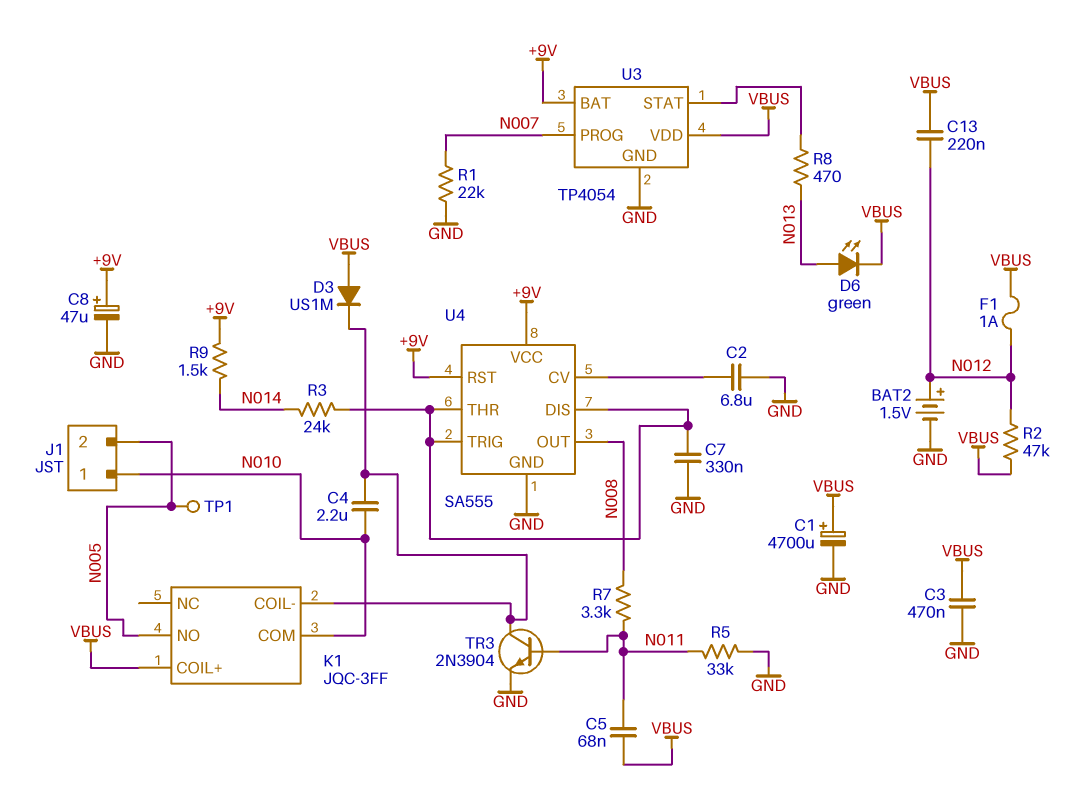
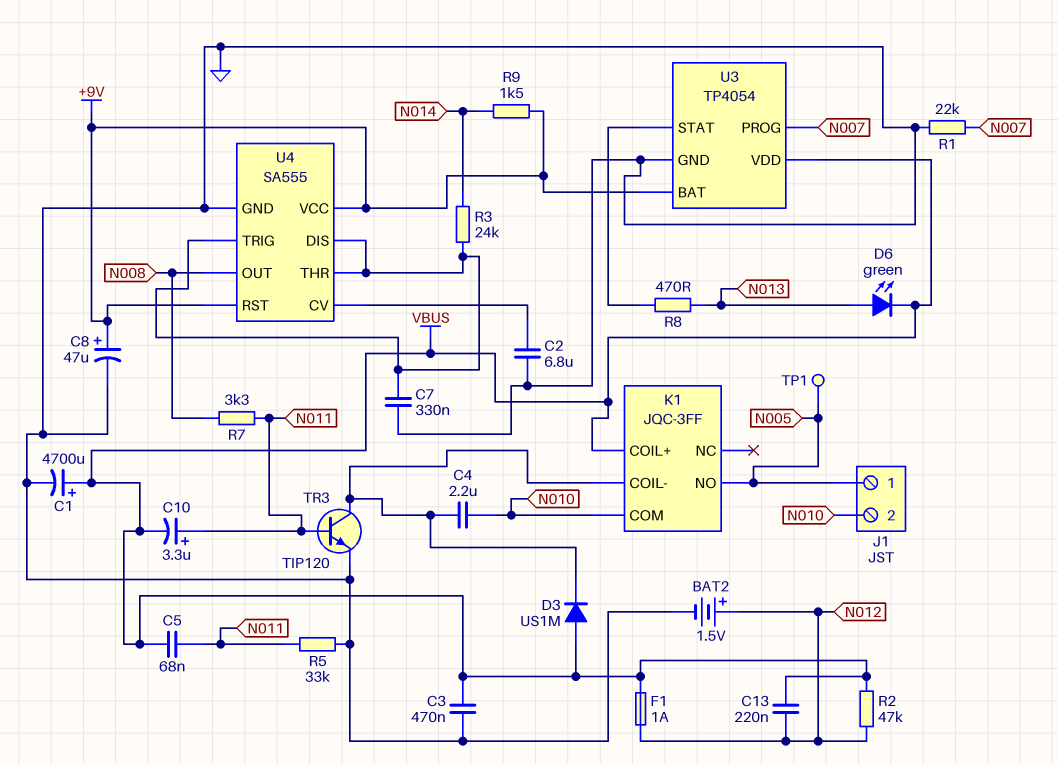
C10: none -> 3.3uF (plus N011, minus VBUS)
J1 pin 1: N010 -> N005
J1 pin 2: N005 -> N010
TR3: NPN 2N3904 (B N011, C K1/COIL-, E GND) -> NPN TIP120 (B N011, C K1/COIL-, E GND)

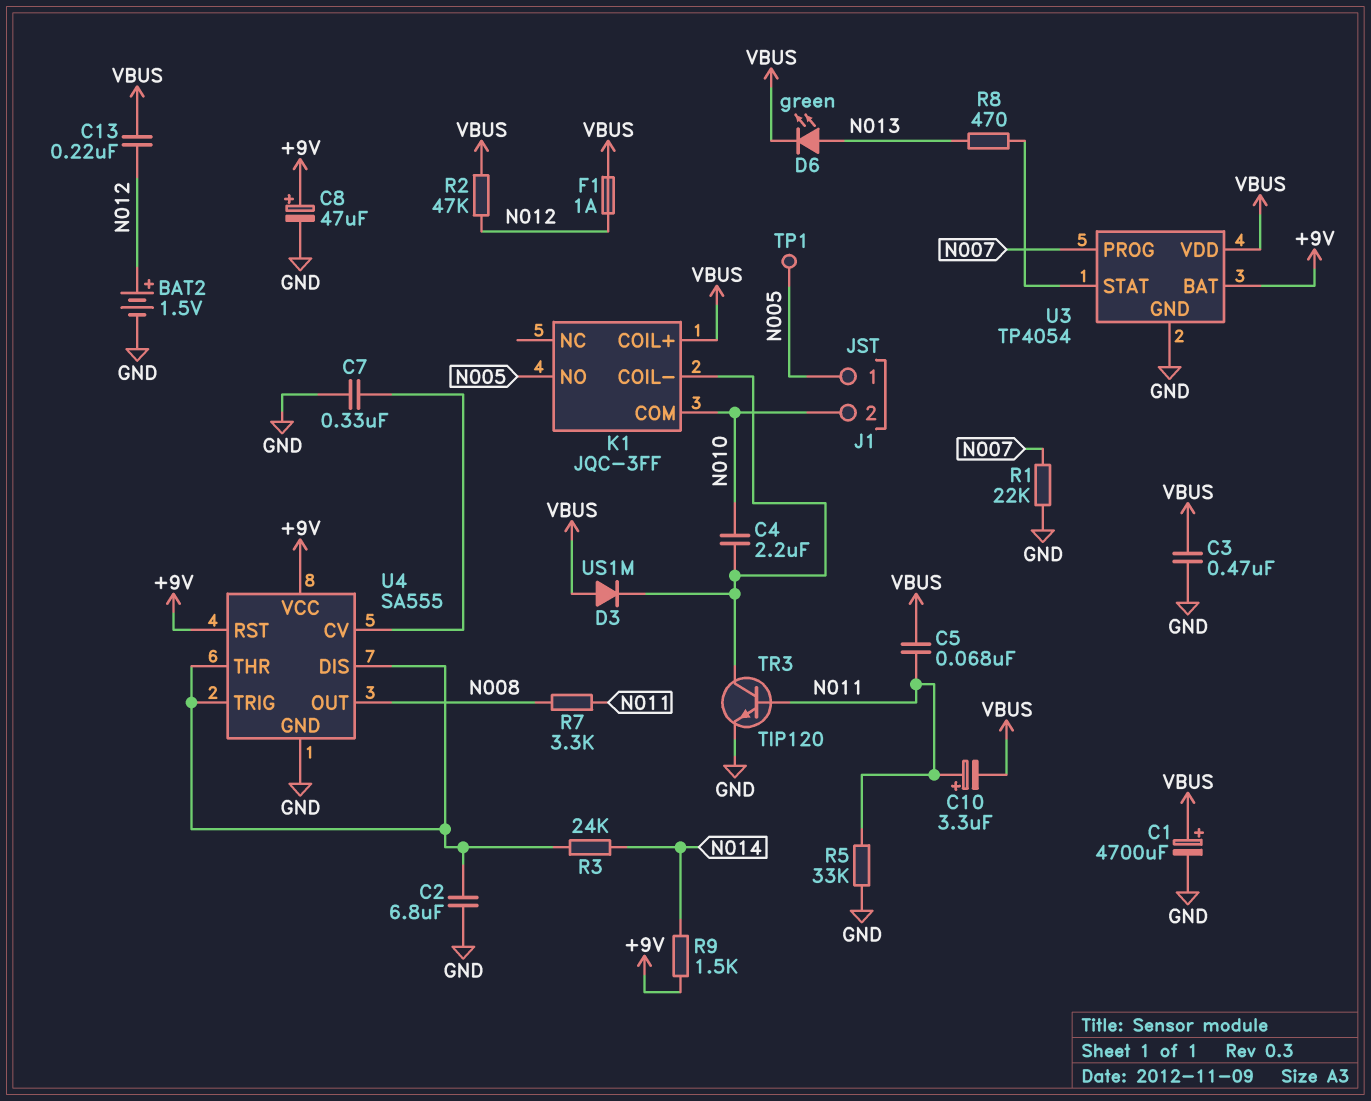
C2: 6.8uF (GND, U4/CV) -> 6.8uF (GND, U4/DIS)
C7: 330nF (GND, U4/DIS) -> 330nF (GND, U4/CV)

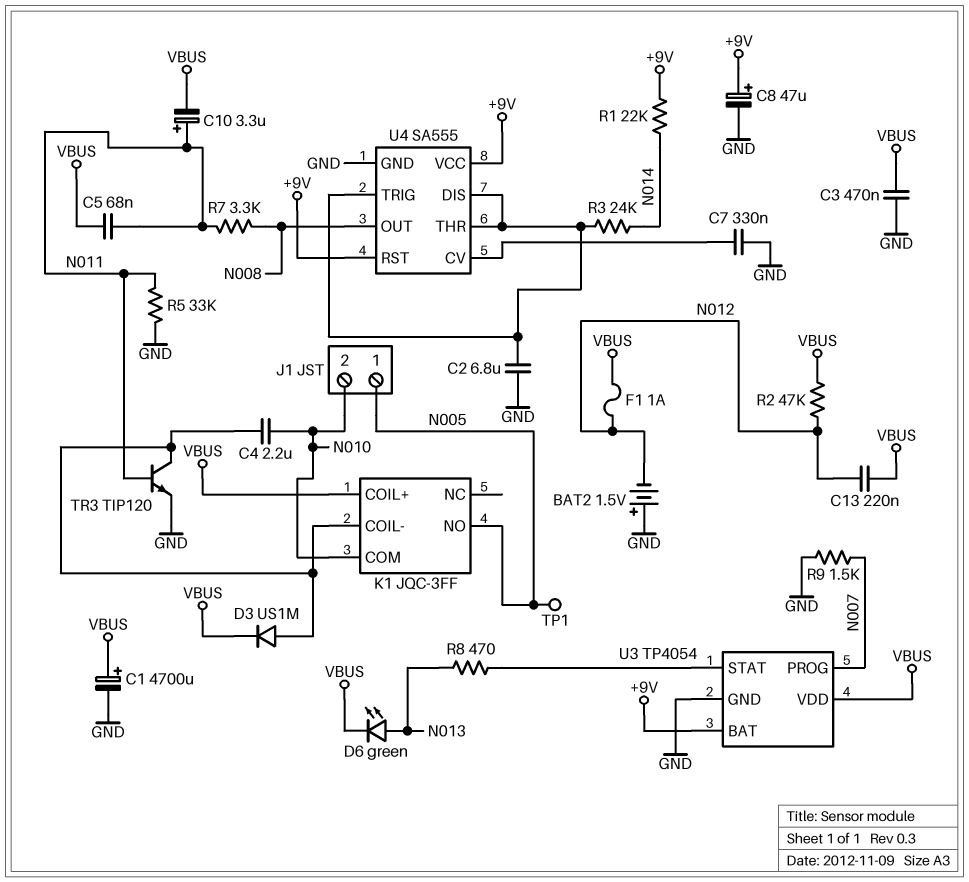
BAT2: 1.5V (plus N012, minus GND) -> 1.5V (plus GND, minus N012)
D3: diode US1M (A VBUS, K K1/COIL-) -> diode US1M (A K1/COIL-, K VBUS)
R1: 22k (GND, N007) -> 22k (+9V, N014)
R9: 1.5k (+9V, N014) -> 1.5k (GND, N007)

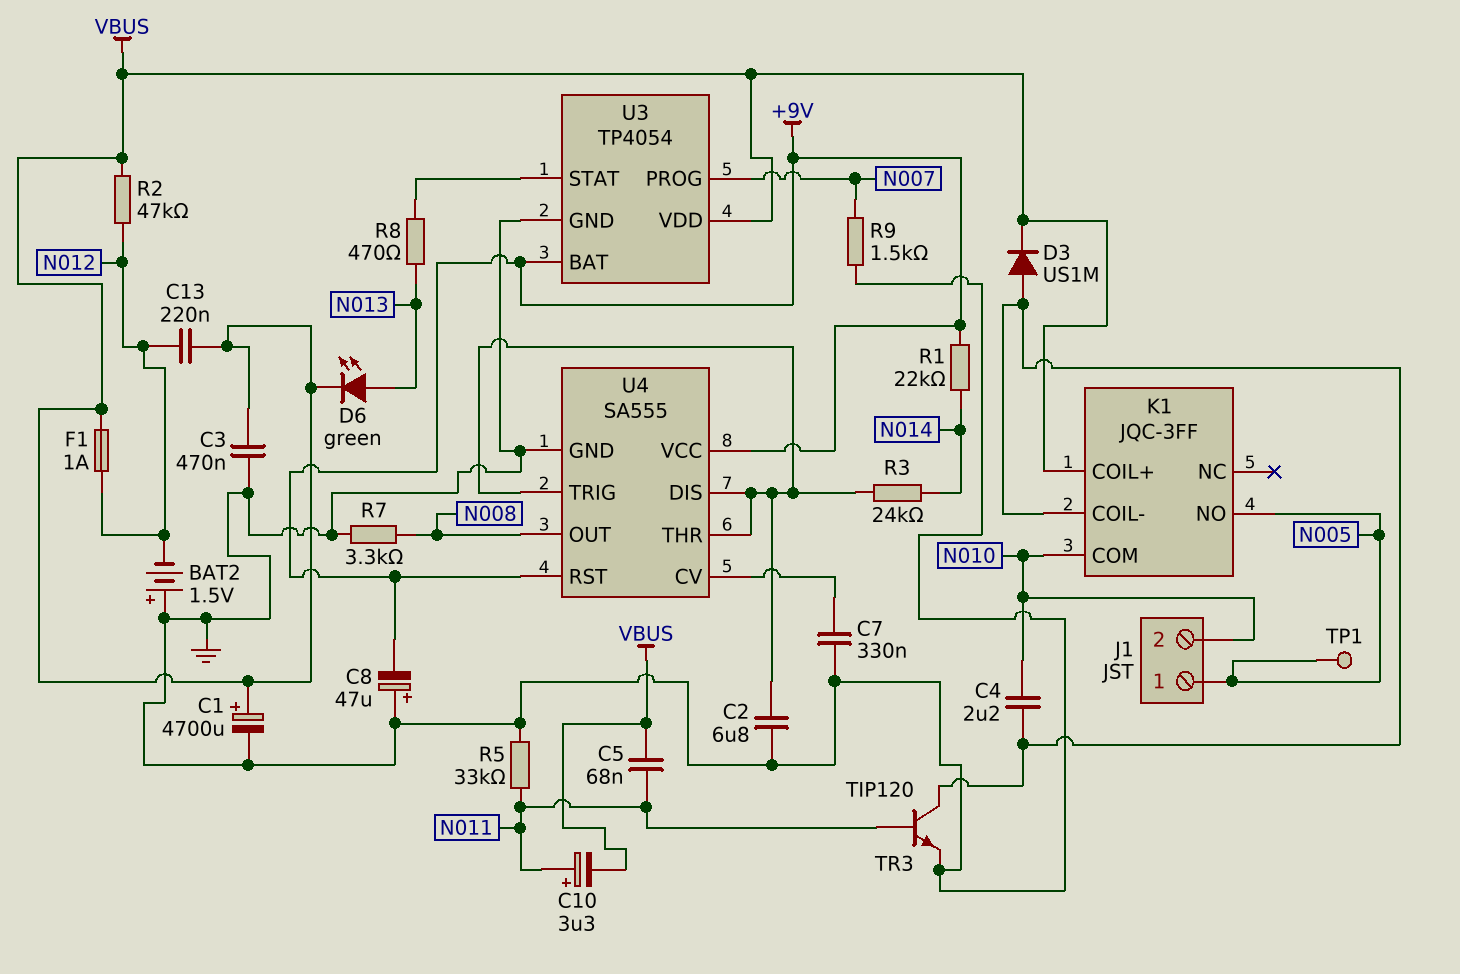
C8: 47uF (plus +9V, minus GND) -> 47uF (plus GND, minus +9V)
R7: 3.3k (N008, N011) -> 3.3k (GND, N008)

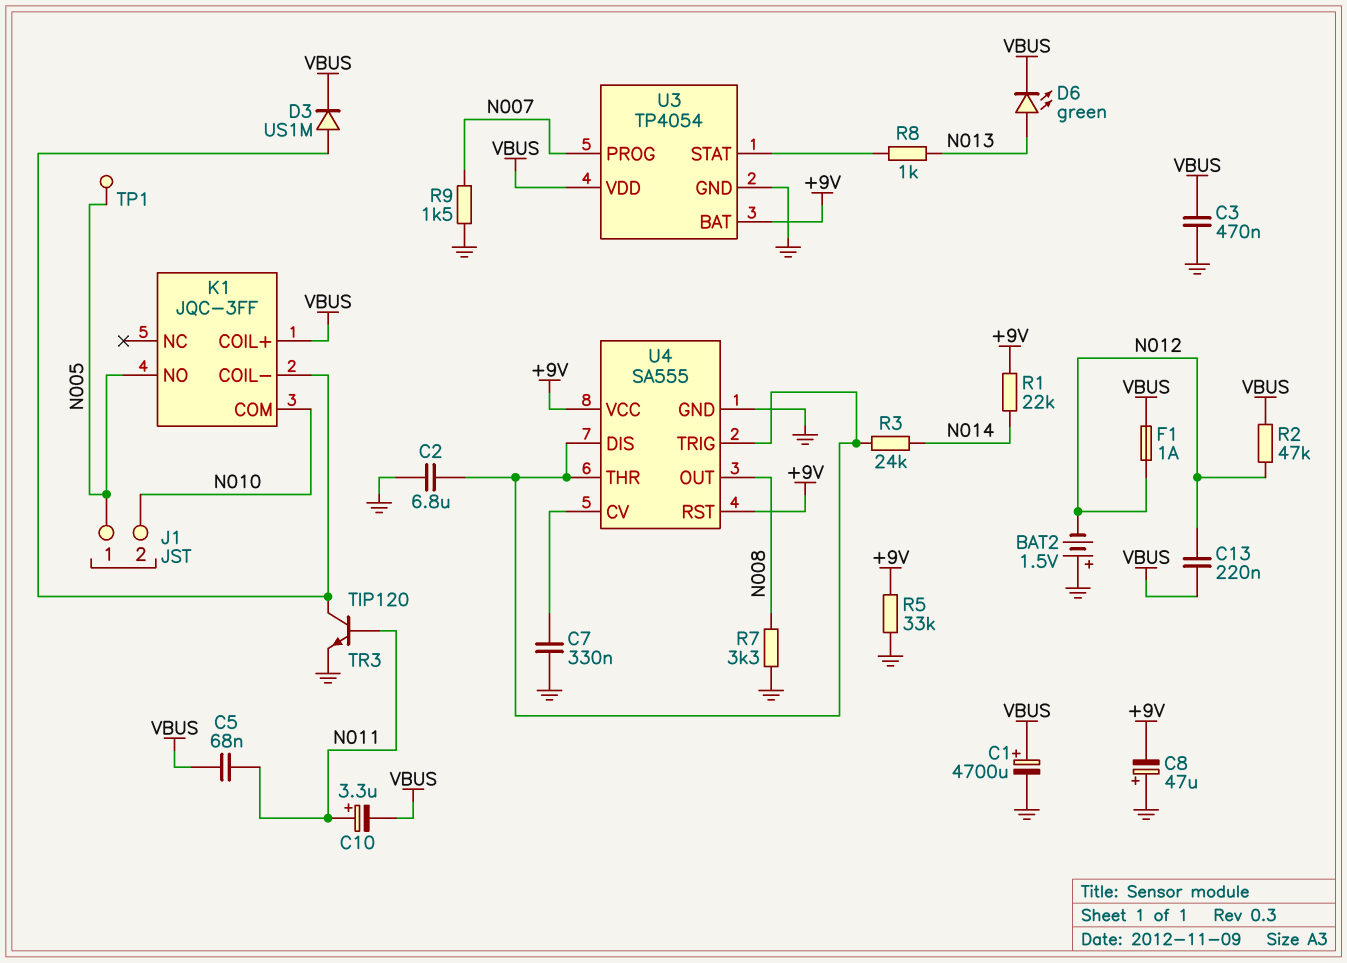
C4: 2.2uF (K1/COIL-, N010) -> none
R5: 33k (GND, N011) -> 33k (+9V, GND)
R8: 470 (N013, U3/STAT) -> 1k (N013, U3/STAT)

